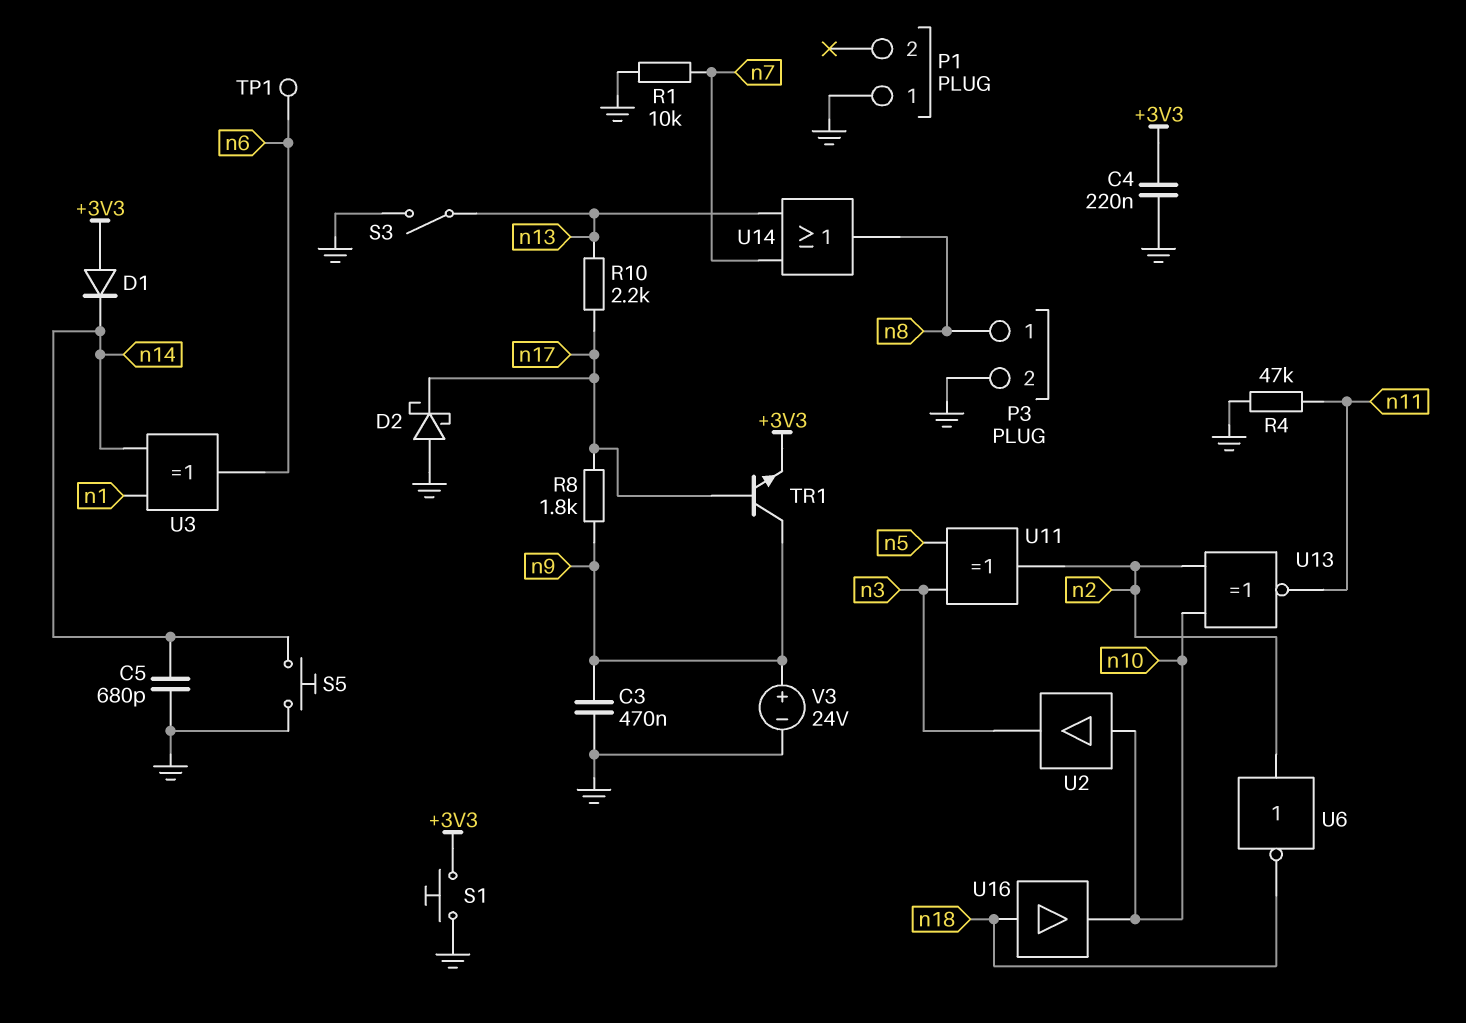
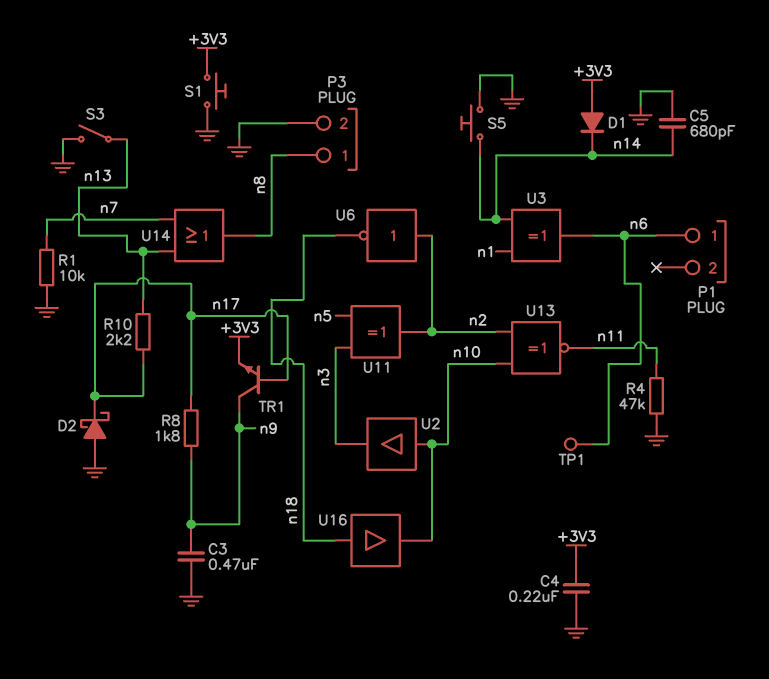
P1 pin 1: GND -> n6
V3: 24V (plus n9, minus GND) -> none

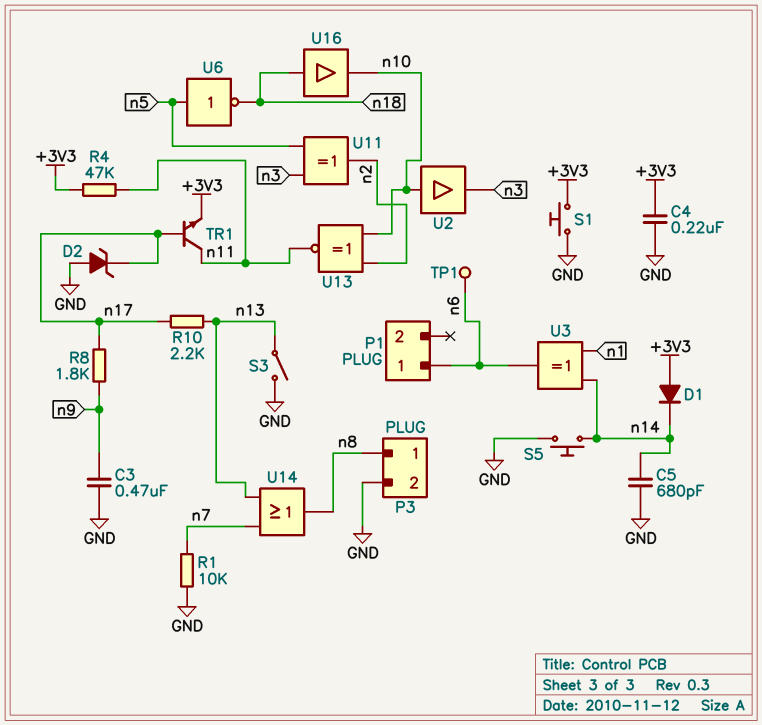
D2: schottky (A GND, K n17) -> zener (A GND, K n17)
R4: 47k (GND, n11) -> 47k (+3V3, n11)
TR1: NPN (B n17, C n9, E +3V3) -> NPN (B n17, C n11, E +3V3)
U6: NOT (in n2, out n18) -> NOT (in n5, out n18)

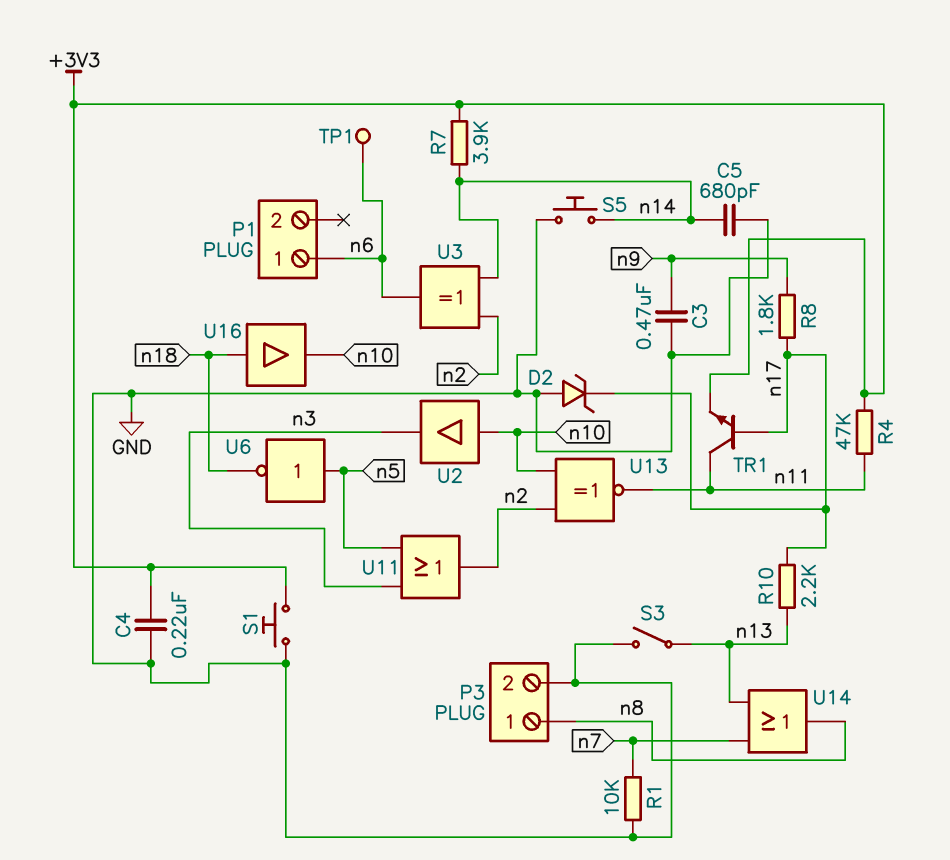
D1: diode (A +3V3, K n14) -> none
R7: none -> 3.9k (+3V3, n14)
U3: XOR (in n1, in n14, out n6) -> XOR (in n2, in n14, out n6)
U11: XOR (in n3, in n5, out n2) -> OR (in n3, in n5, out n2)

